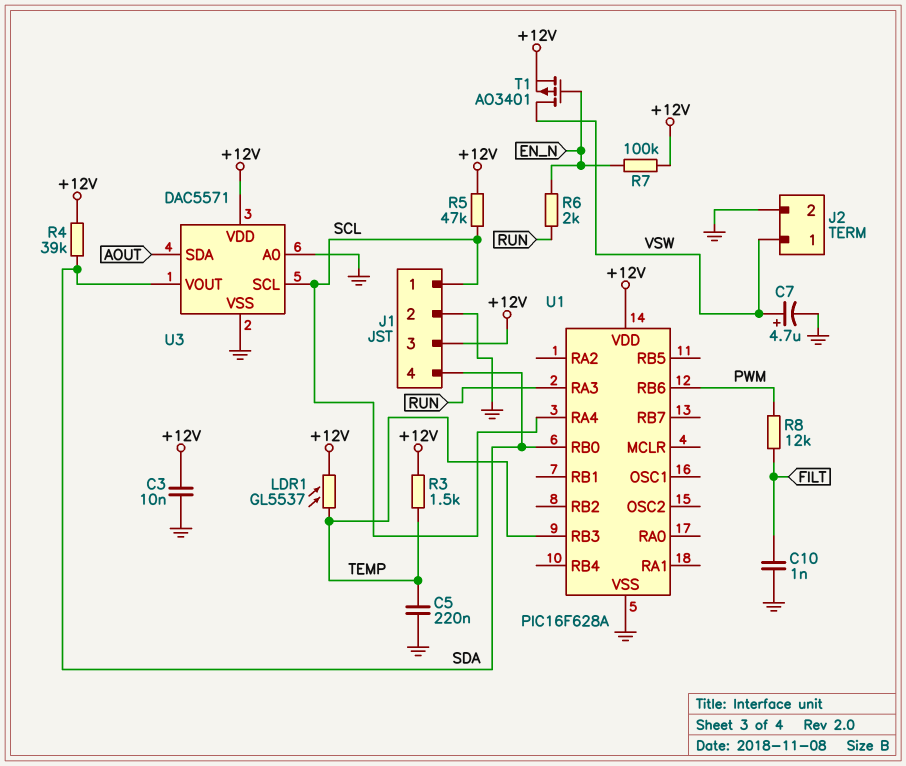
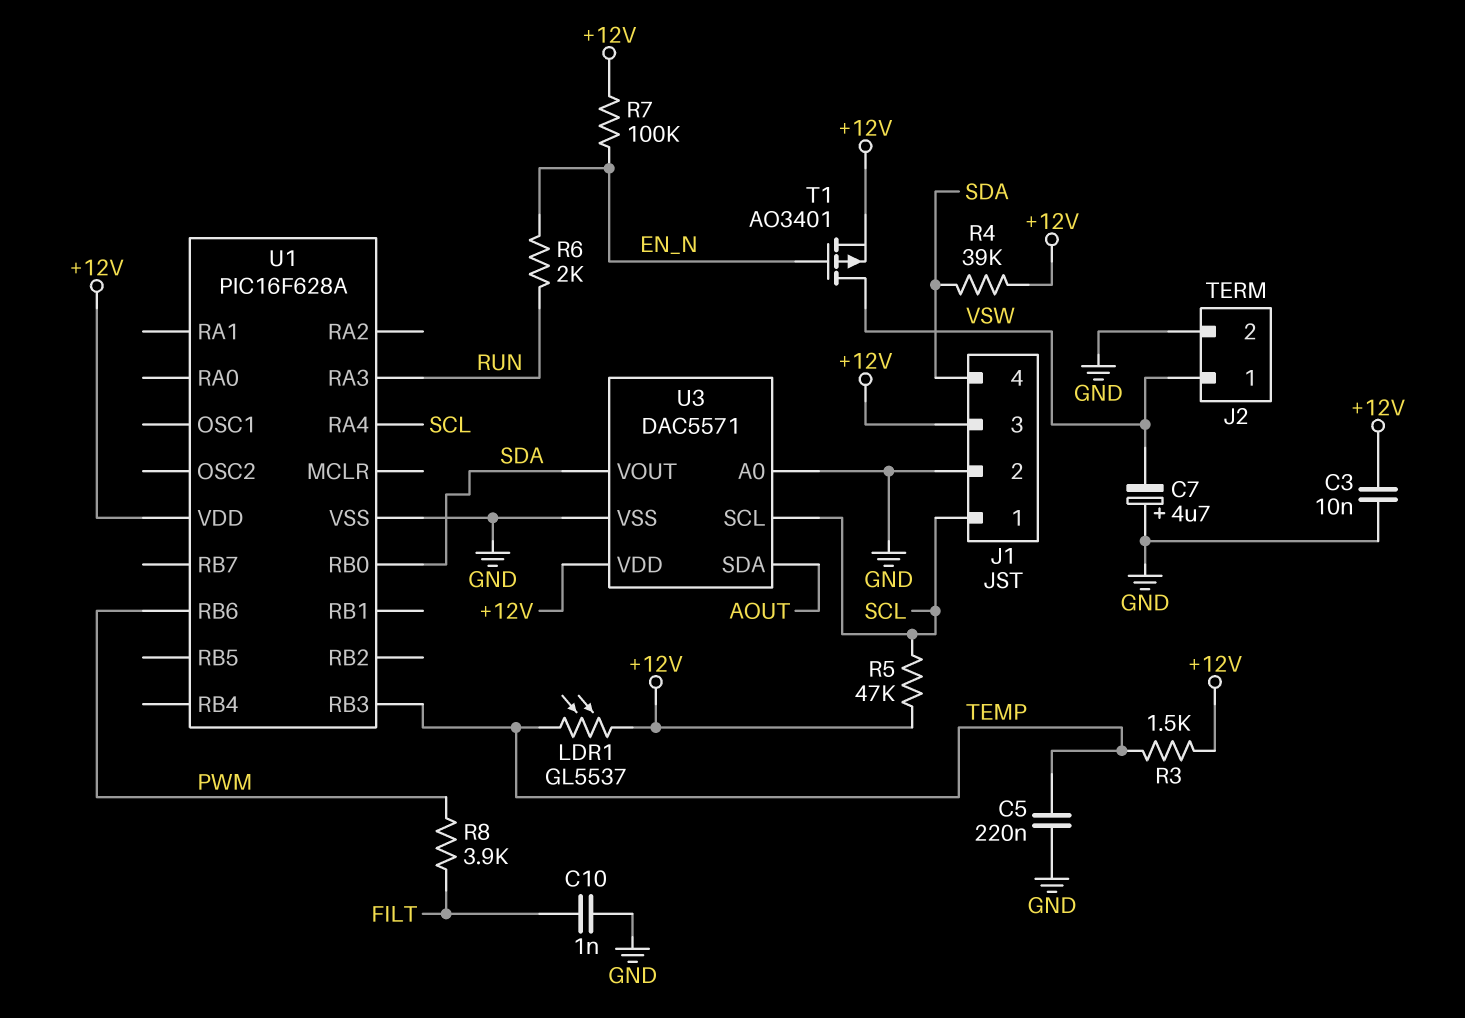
C7: 4.7uF (plus VSW, minus GND) -> 4.7uF (plus GND, minus VSW)
R8: 12k (FILT, PWM) -> 3.9k (FILT, PWM)

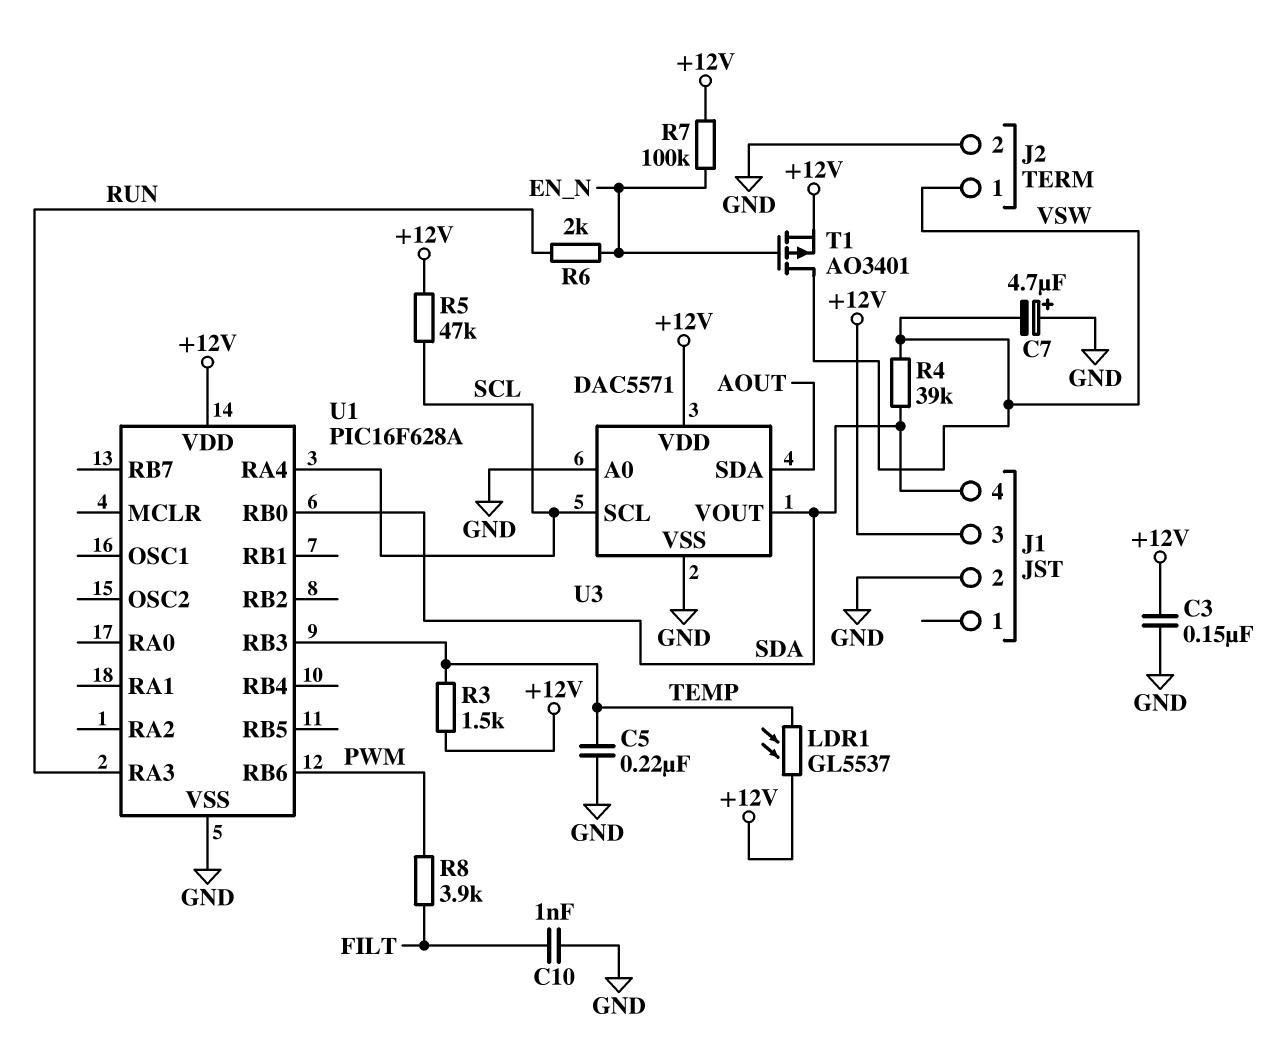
C3: 10nF (+12V, GND) -> 150nF (+12V, GND)
J1 pin 1: SCL -> none
R4: 39k (+12V, SDA) -> 39k (SDA, VSW)

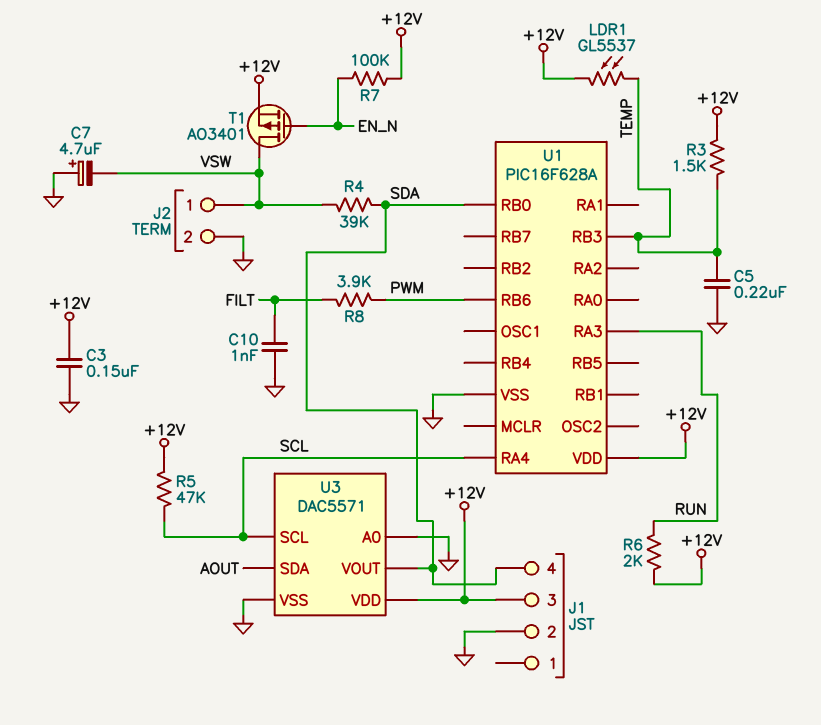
R6: 2k (EN_N, RUN) -> 2k (+12V, RUN)

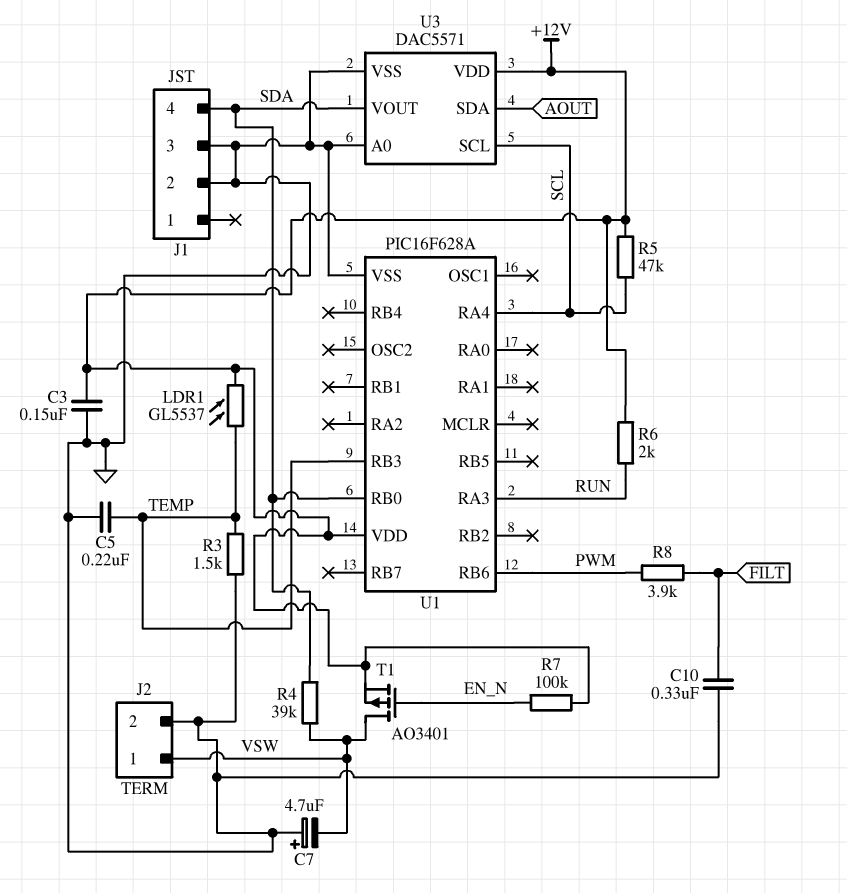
C10: 1nF (FILT, GND) -> 330nF (FILT, GND)
J1 pin 3: +12V -> GND
R3: 1.5k (+12V, TEMP) -> 1.5k (GND, TEMP)

